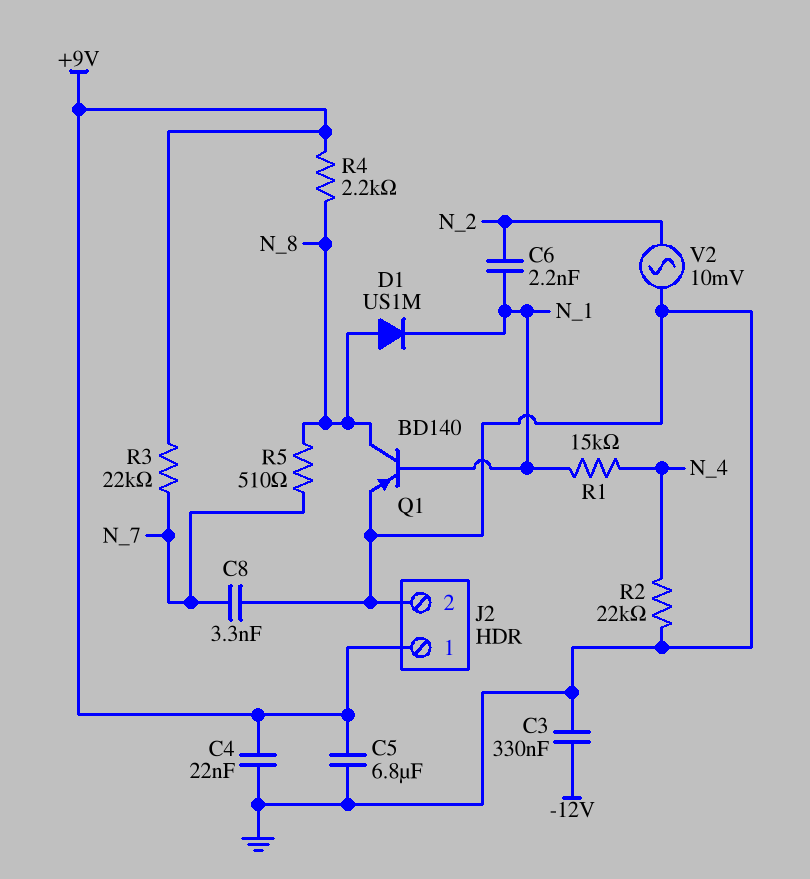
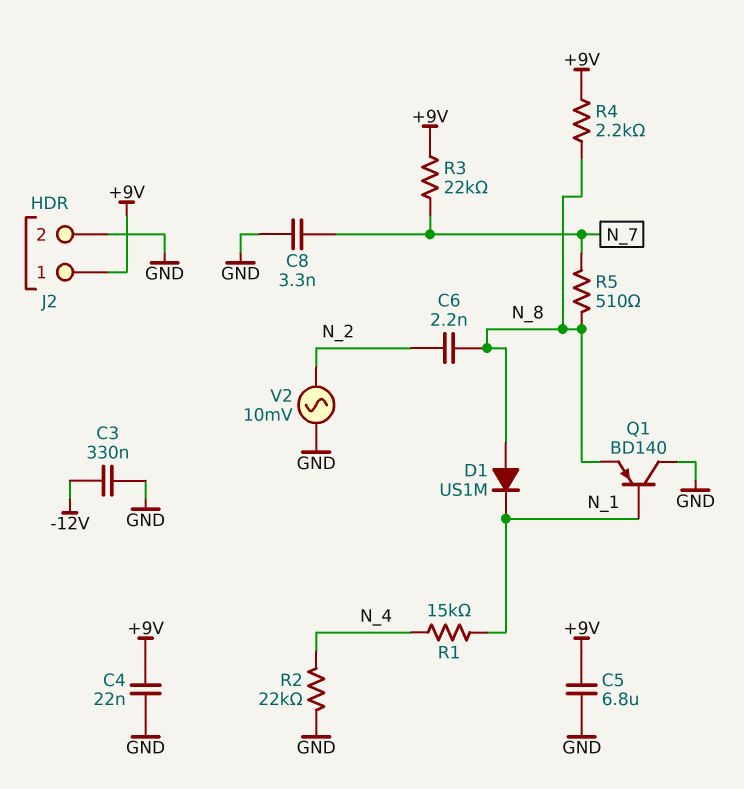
C6: 2.2nF (N_1, N_2) -> 2.2nF (N_2, N_8)
Q1: PNP BD140 (B N_1, C N_8, E GND) -> PNP BD140 (B N_1, C GND, E N_8)

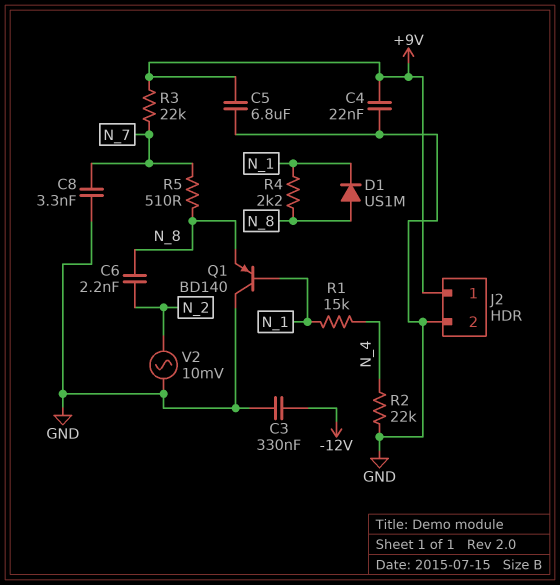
R4: 2.2k (+9V, N_8) -> 2.2k (N_1, N_8)

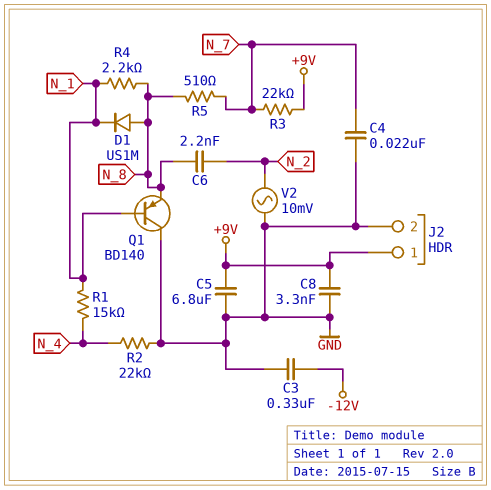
C4: 22nF (+9V, GND) -> 22nF (GND, N_7)
C8: 3.3nF (GND, N_7) -> 3.3nF (+9V, GND)

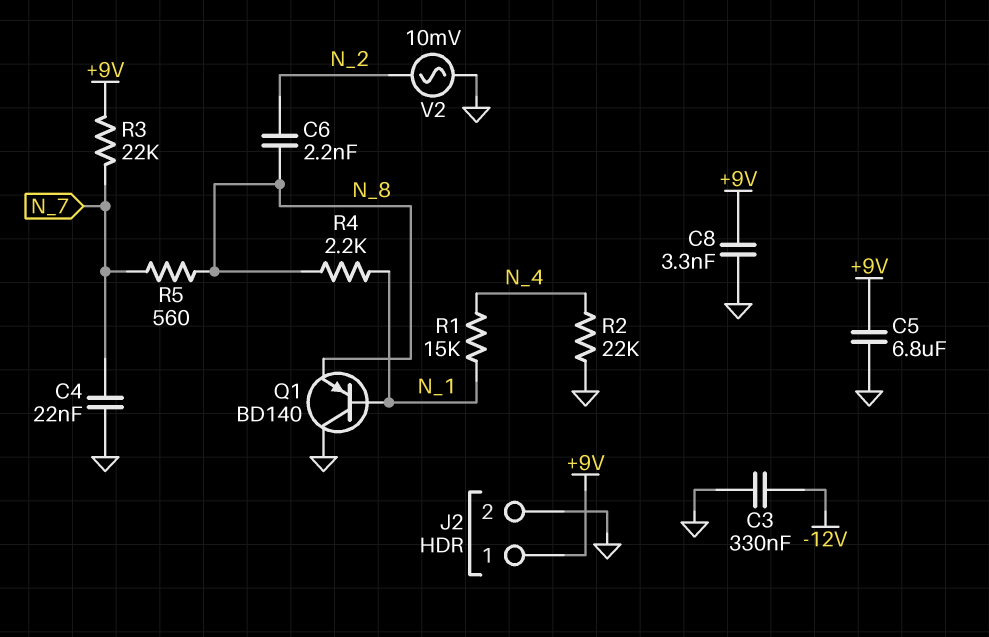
D1: diode US1M (A N_8, K N_1) -> none
R5: 510 (N_7, N_8) -> 560 (N_7, N_8)

